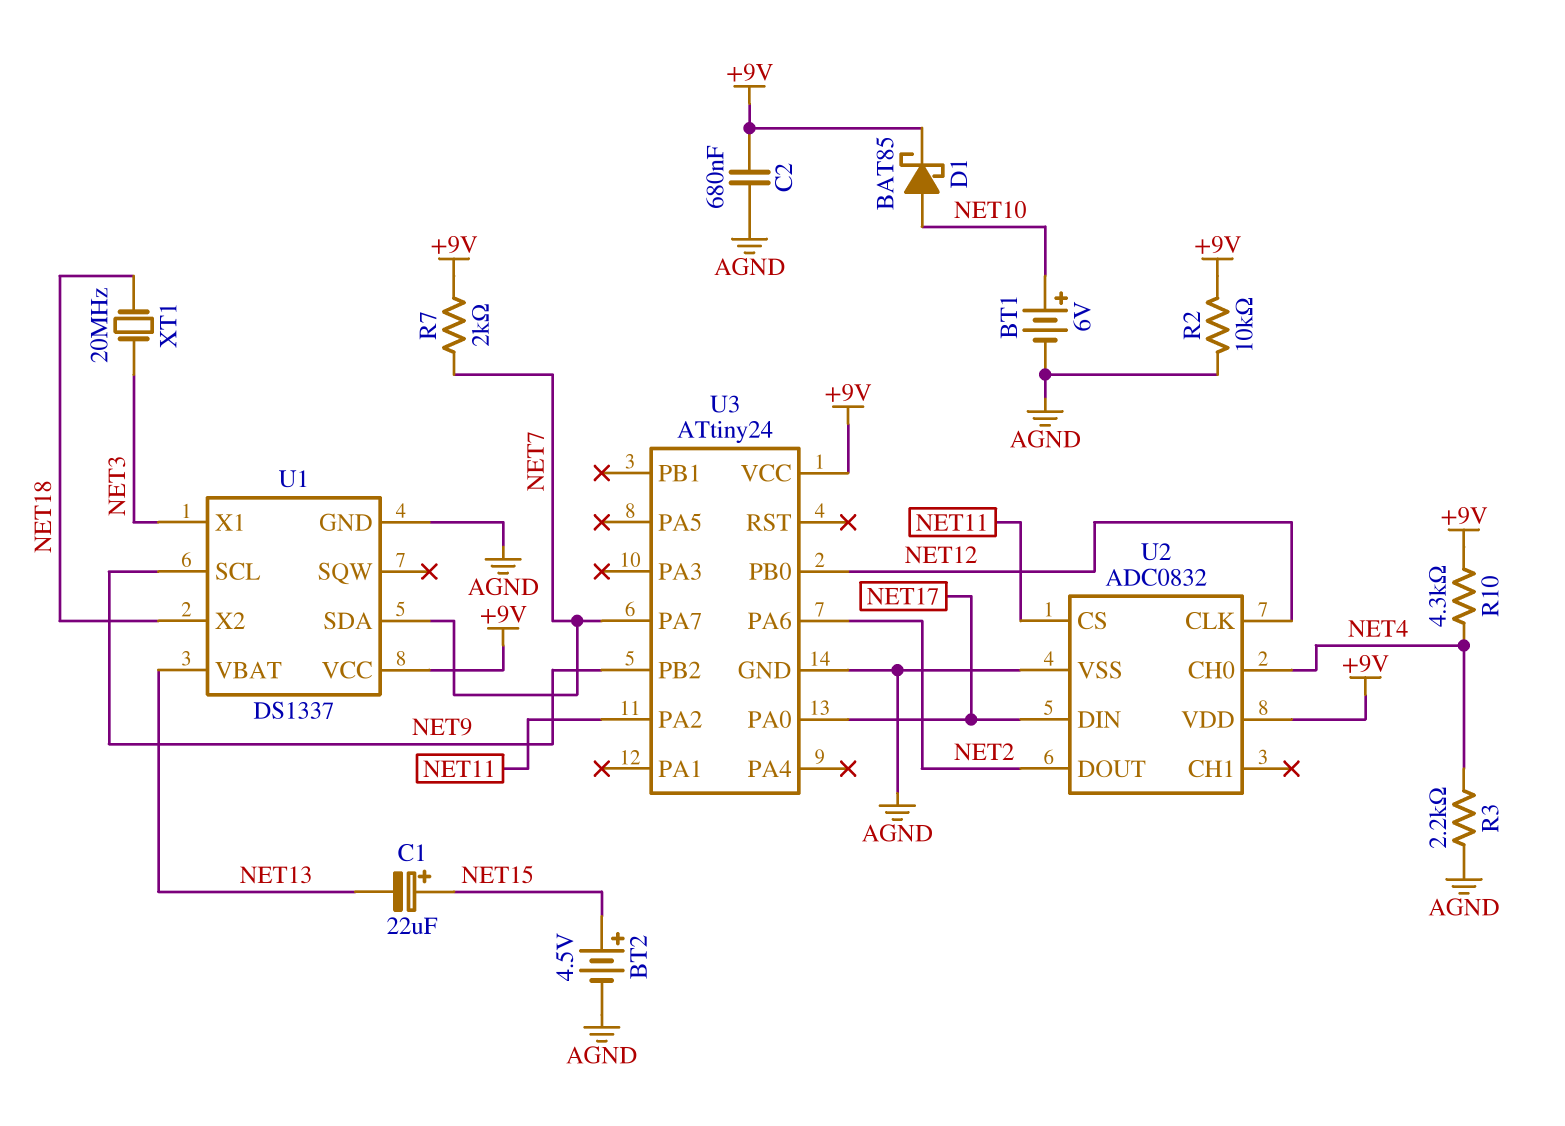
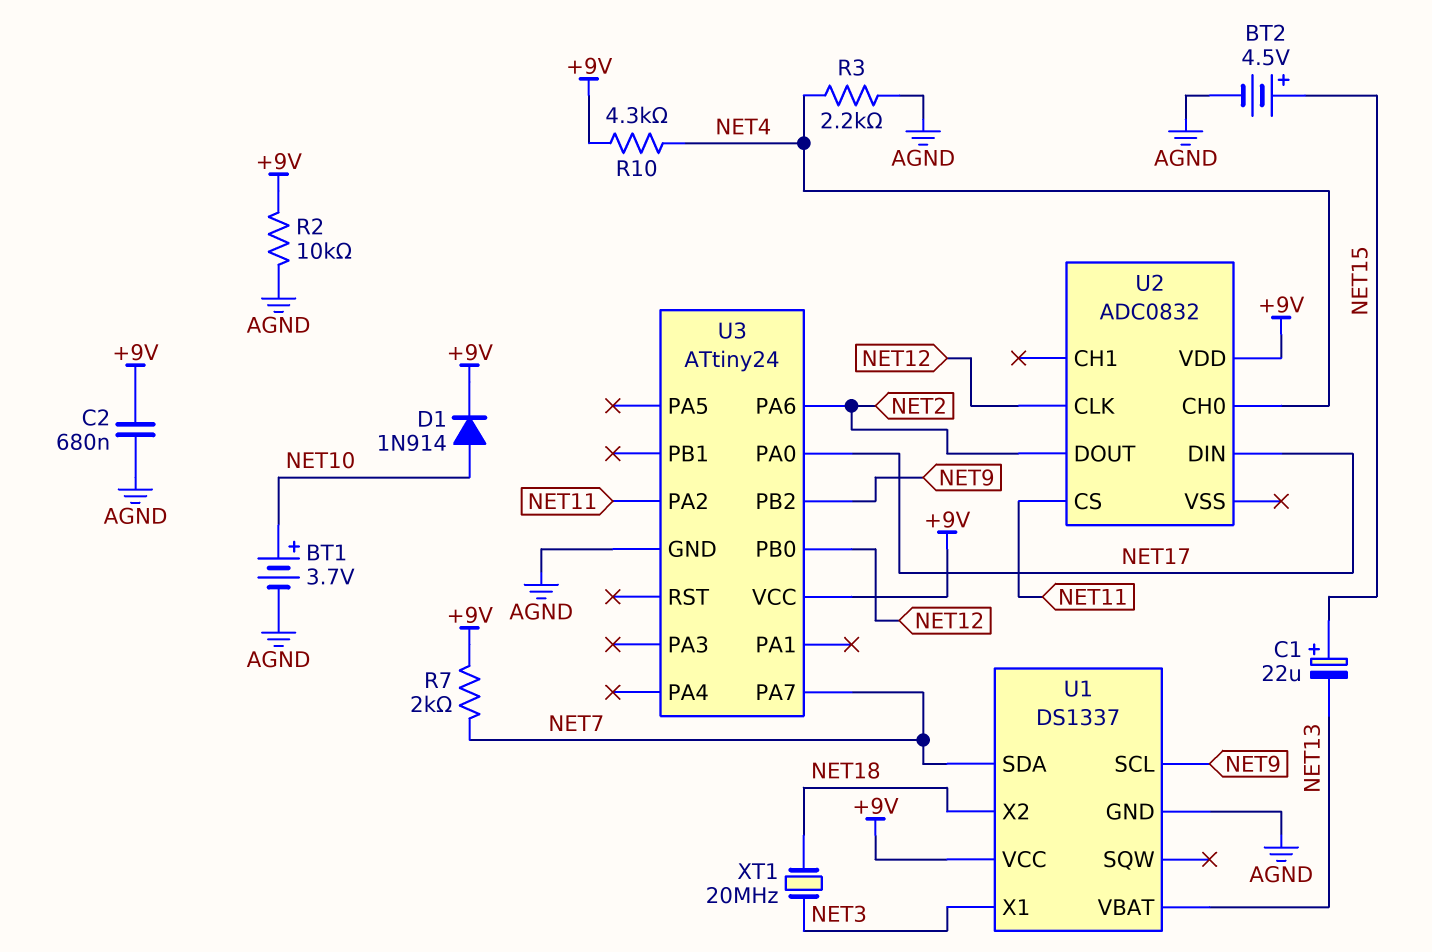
BT1: 6V (plus NET10, minus AGND) -> 3.7V (plus NET10, minus AGND)
D1: schottky BAT85 (A NET10, K +9V) -> diode 1N914 (A NET10, K +9V)
U2 pin VSS: AGND -> none

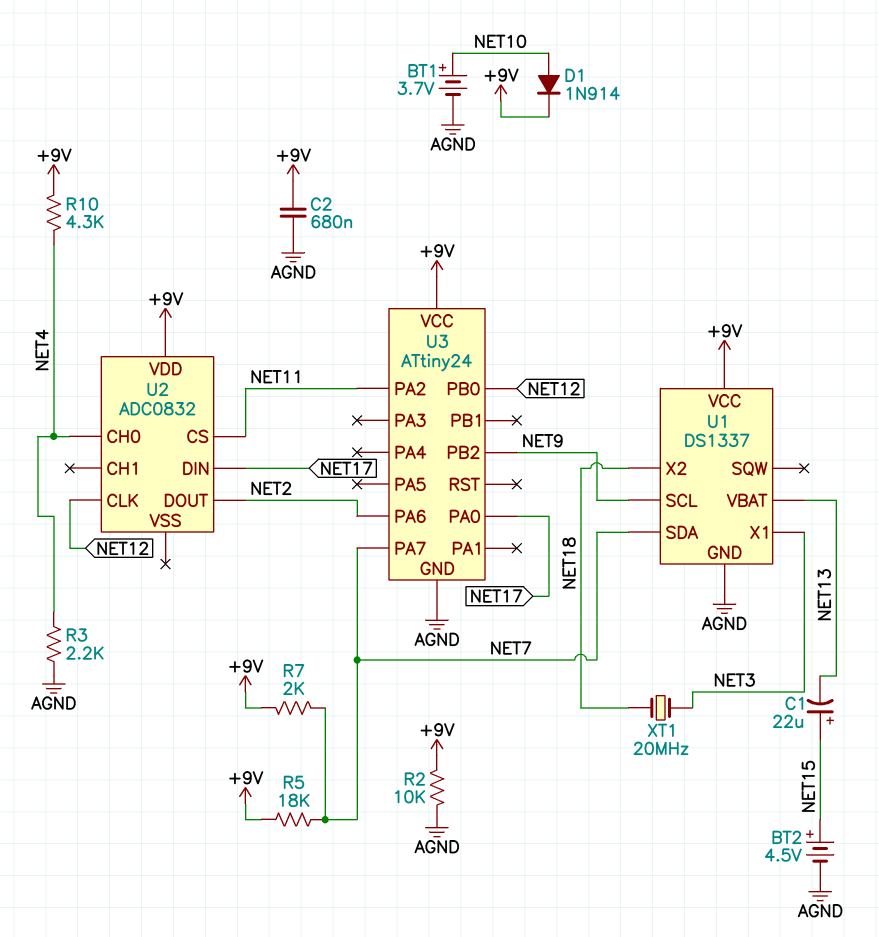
R5: none -> 18k (+9V, NET7)

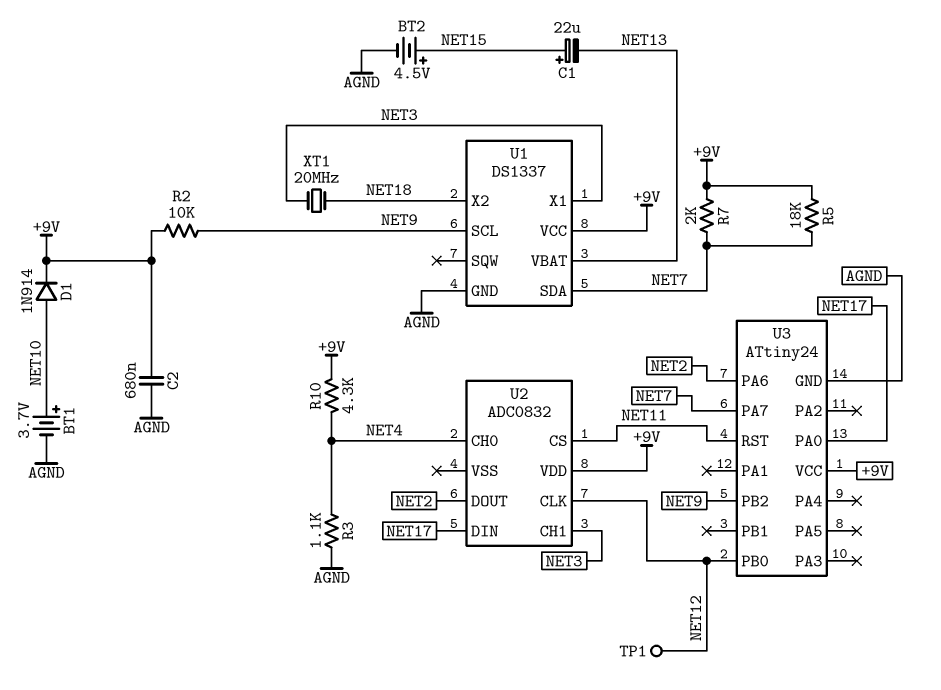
R2: 10k (+9V, AGND) -> 10k (+9V, NET9)
R3: 2.2k (AGND, NET4) -> 1.1k (AGND, NET4)
TP1: none -> test point (NET12)
U2 pin CH1: none -> NET3
U3 pin PA2: NET11 -> none
U3 pin RST: none -> NET11

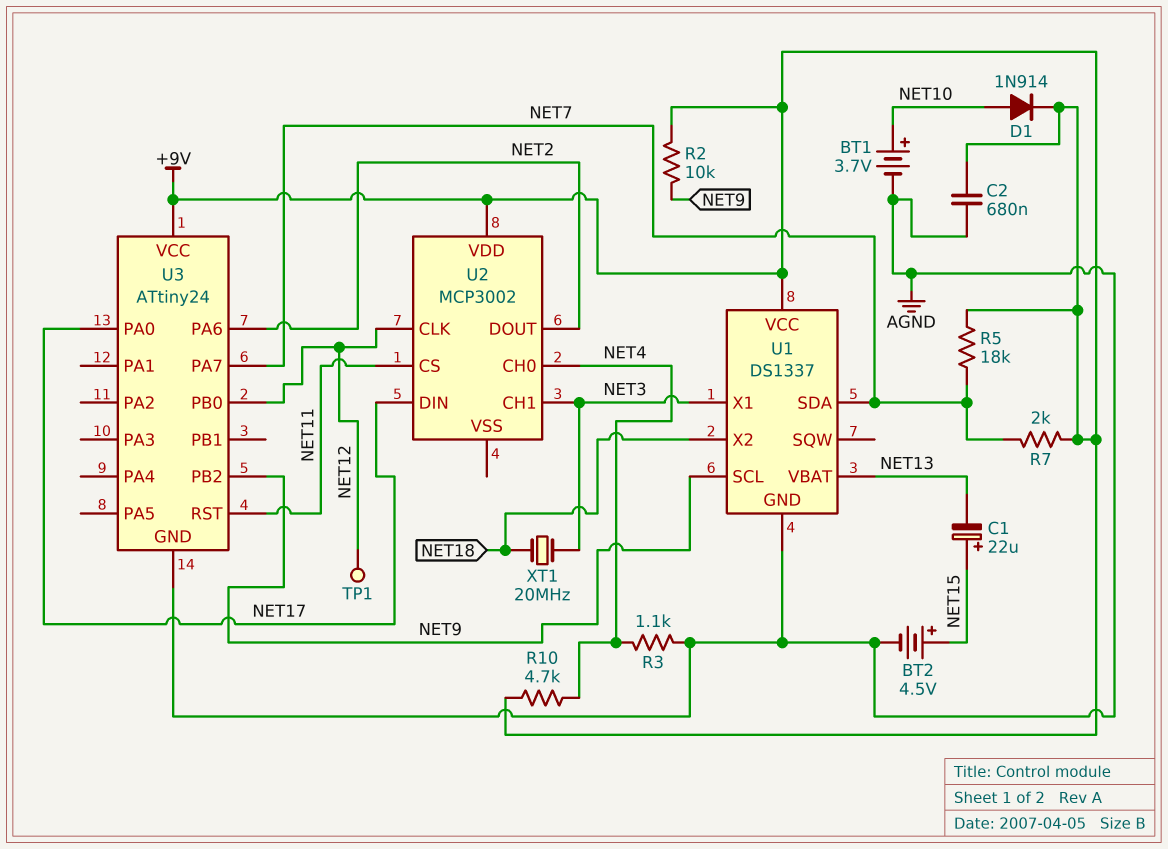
R10: 4.3k (+9V, NET4) -> 4.7k (+9V, NET4)
U2: ADC0832 -> MCP3002

